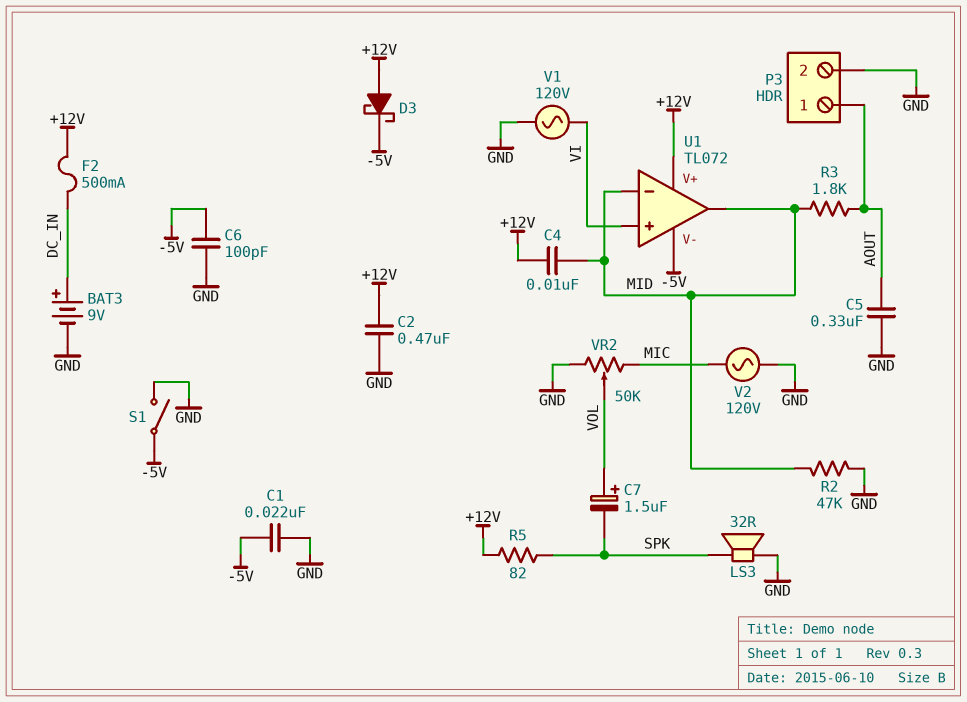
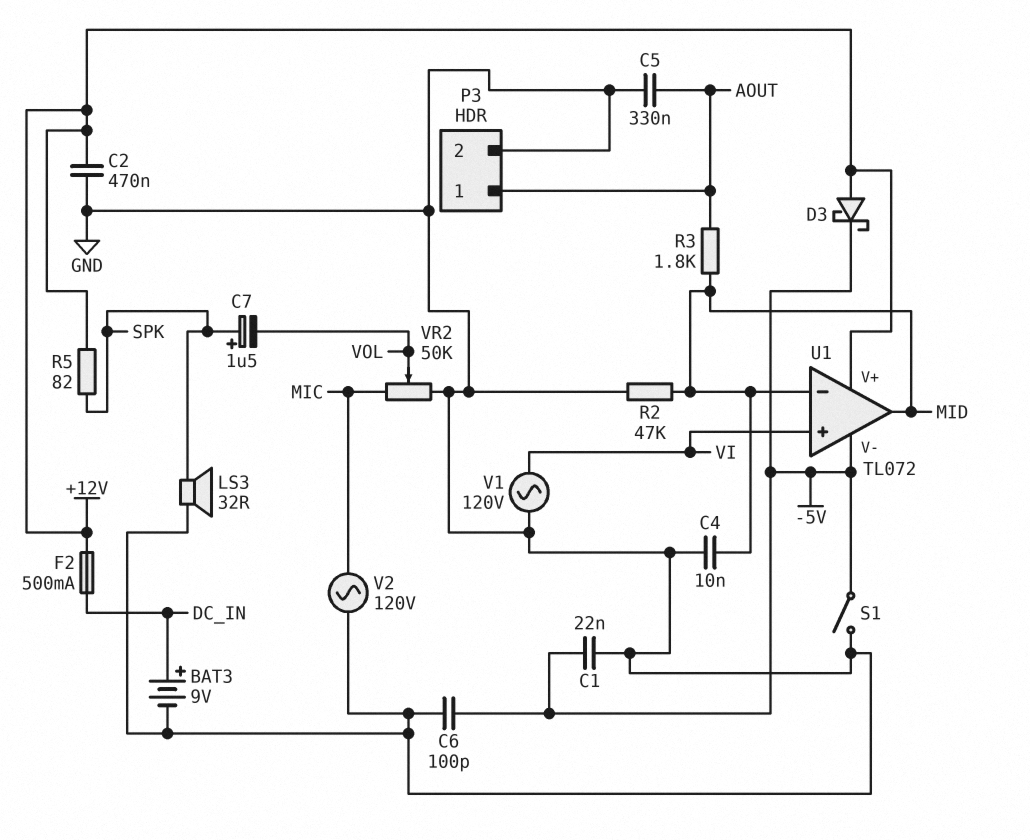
C4: 10nF (+12V, MID) -> 10nF (GND, MID)
C7: 1.5uF (plus VOL, minus SPK) -> 1.5uF (plus SPK, minus VOL)

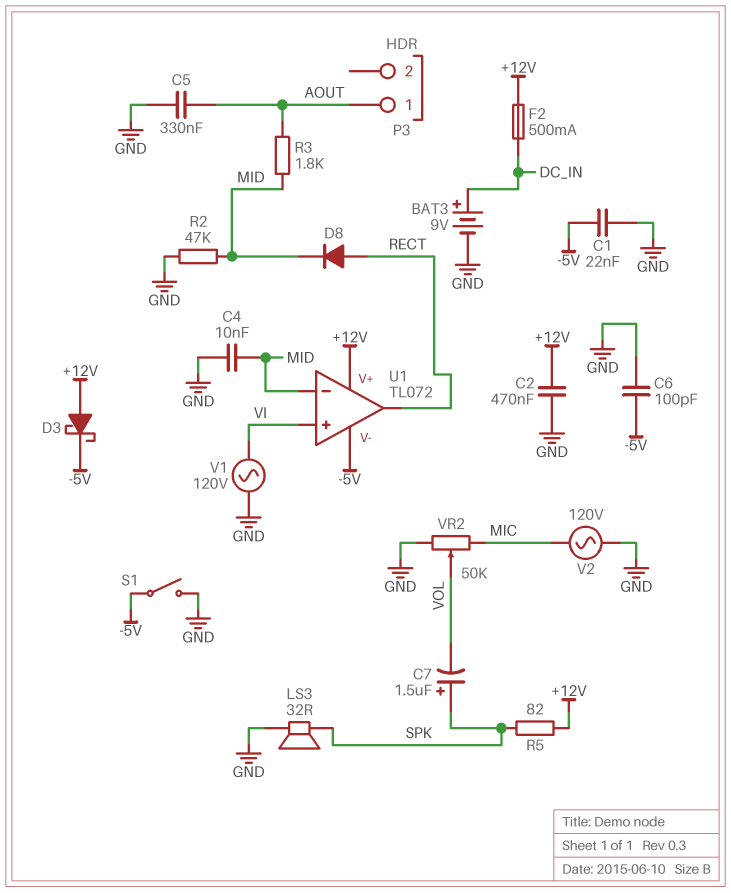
D8: none -> diode (A RECT, K MID)
P3 pin 2: GND -> none
U1 pin out: MID -> RECT

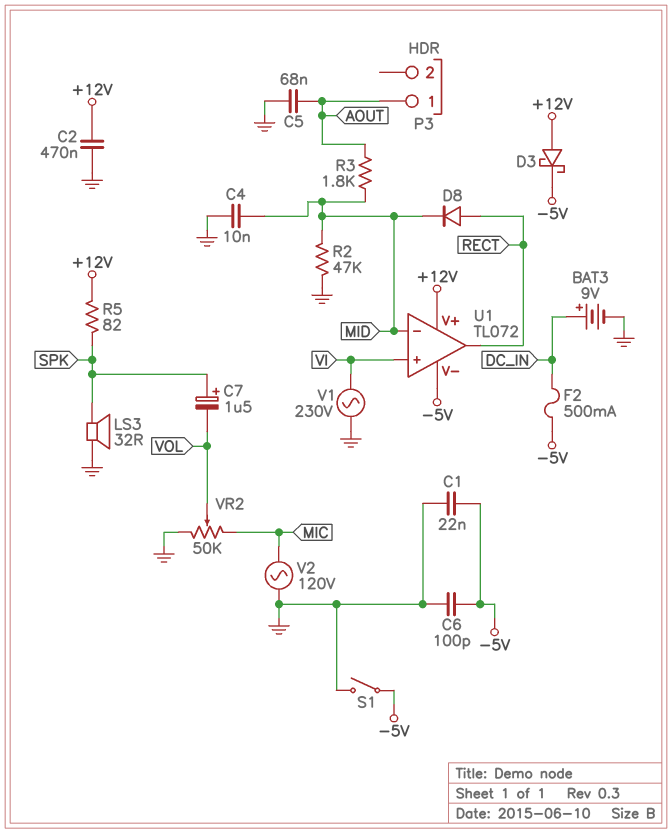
C5: 330nF (AOUT, GND) -> 68nF (AOUT, GND)
F2: 500mA (+12V, DC_IN) -> 500mA (-5V, DC_IN)
V1: AC 120V (GND, VI) -> AC 230V (GND, VI)

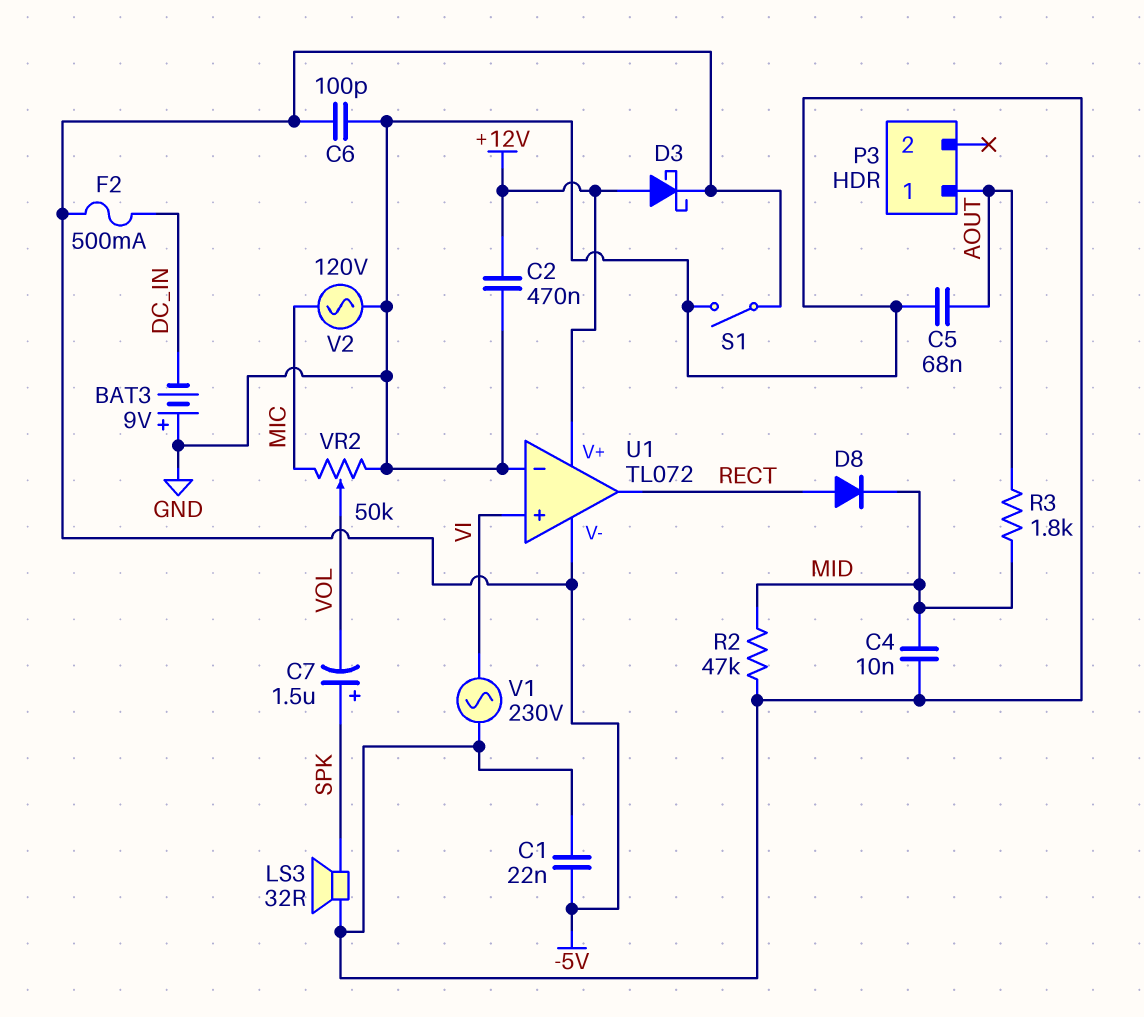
BAT3: 9V (plus DC_IN, minus GND) -> 9V (plus GND, minus DC_IN)
R5: 82 (+12V, SPK) -> none
U1 pin in-: MID -> GND

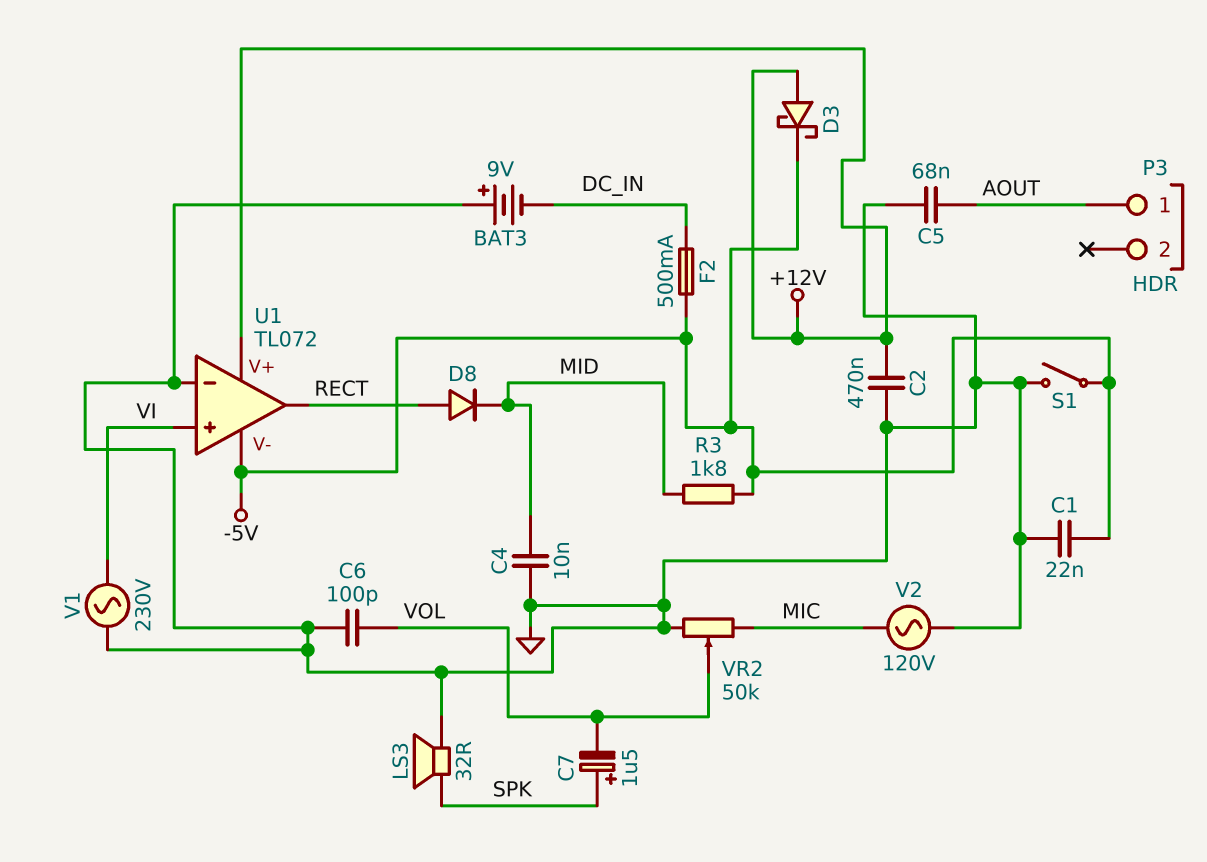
C6: 100pF (-5V, GND) -> 100pF (GND, VOL)
R2: 47k (GND, MID) -> none
R3: 1.8k (AOUT, MID) -> 1.8k (-5V, MID)

